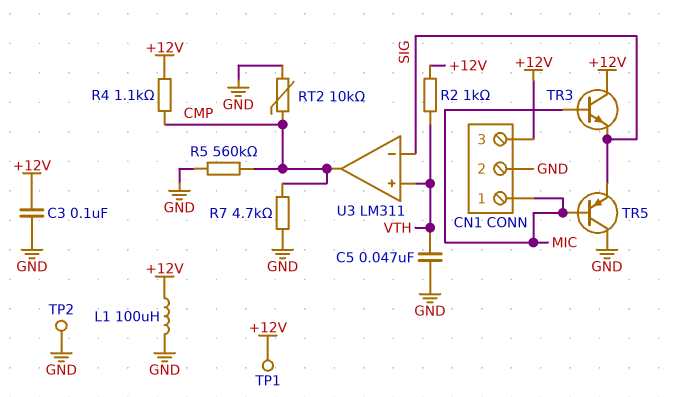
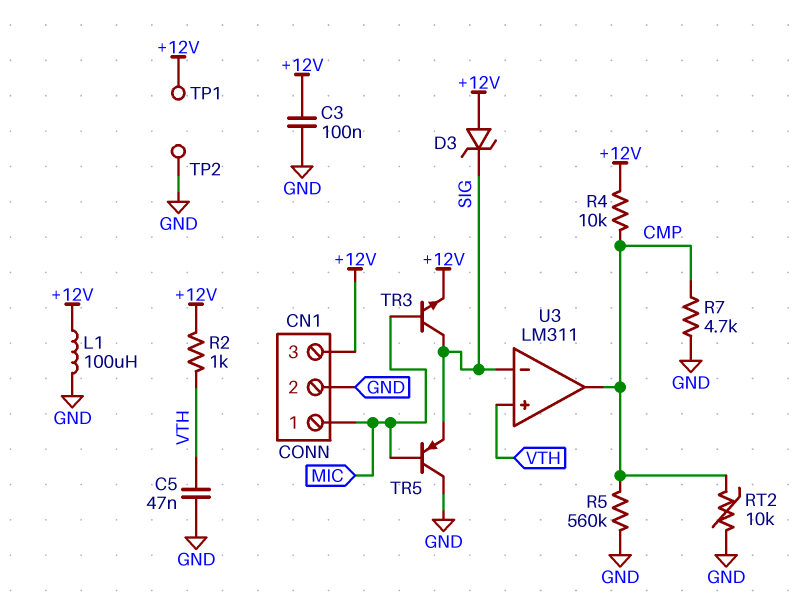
D3: none -> zener (A +12V, K SIG)
R4: 1.1k (+12V, CMP) -> 10k (+12V, CMP)
TR3: NPN (B MIC, C +12V, E SIG) -> NPN (B MIC, C SIG, E +12V)

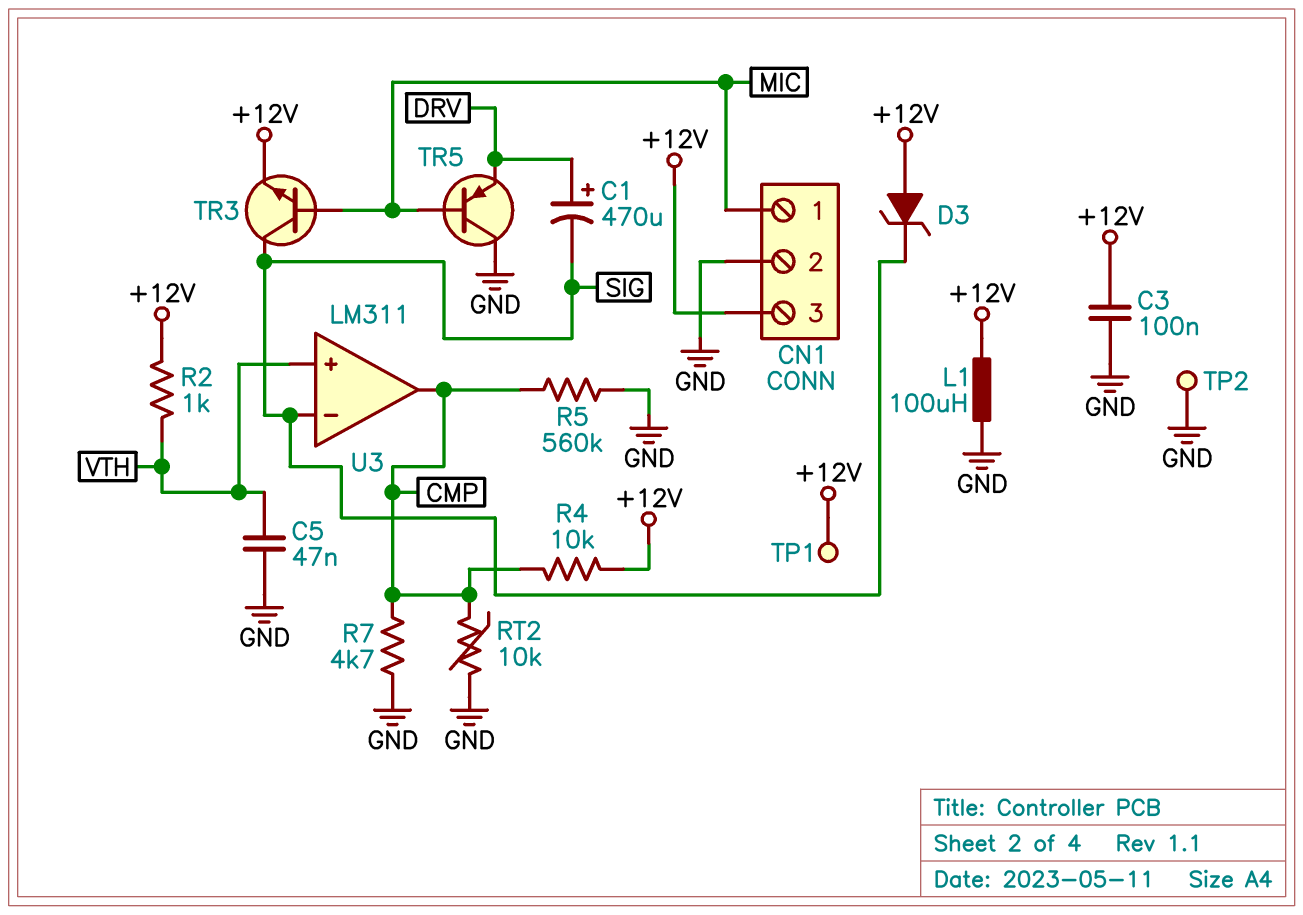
C1: none -> 470uF (plus DRV, minus SIG)
TR5: PNP (B MIC, C GND, E SIG) -> PNP (B MIC, C GND, E DRV)

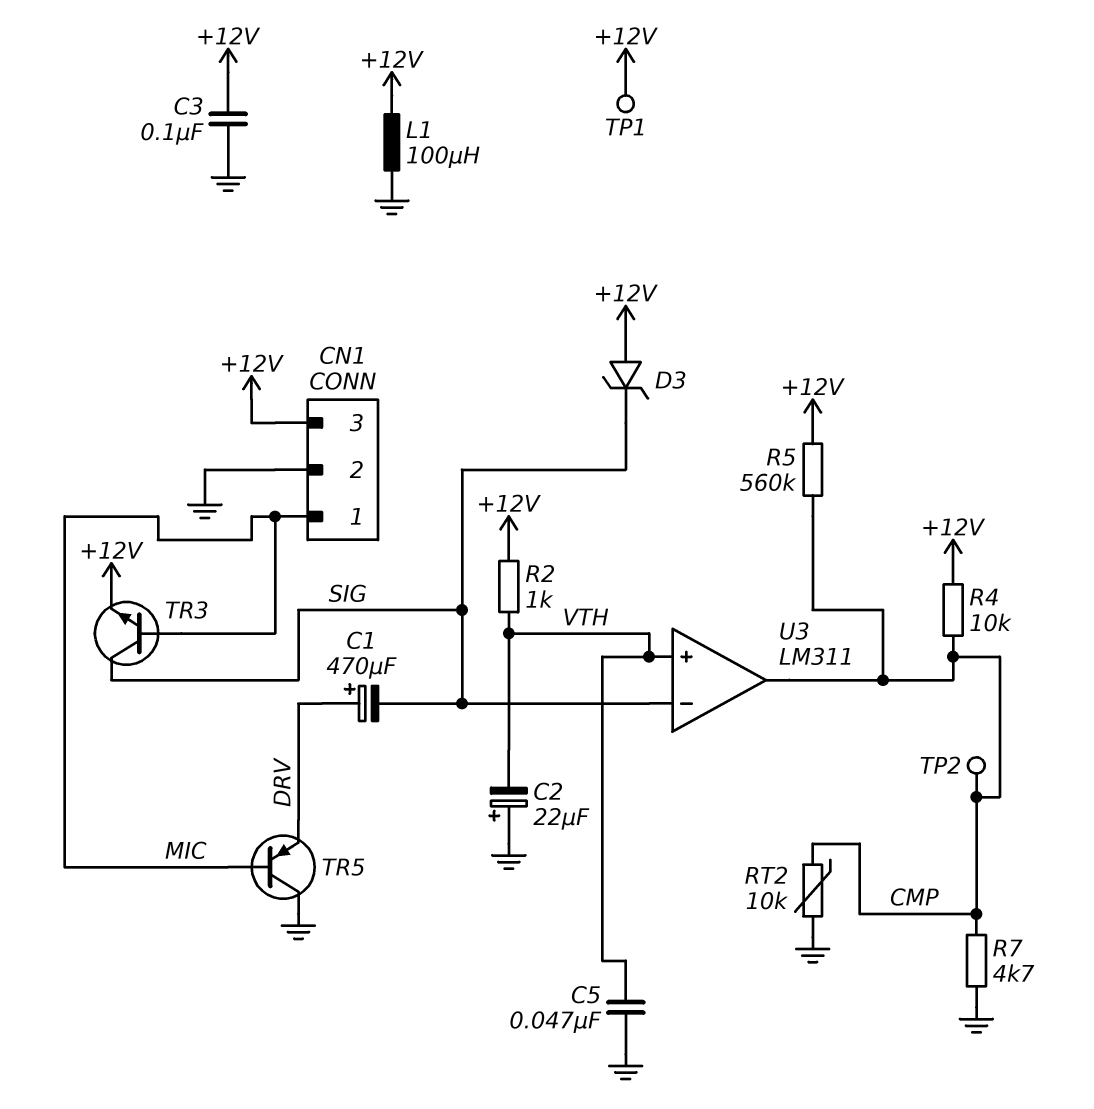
C2: none -> 22uF (plus GND, minus VTH)
R5: 560k (CMP, GND) -> 560k (+12V, CMP)
TP2: test point (GND) -> test point (CMP)

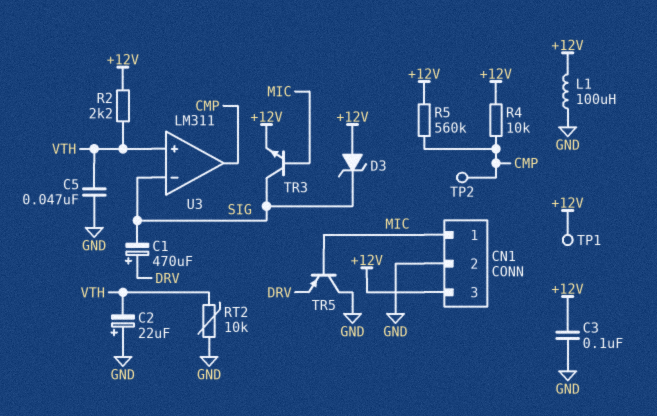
R2: 1k (+12V, VTH) -> 2.2k (+12V, VTH)
R7: 4.7k (CMP, GND) -> none
RT2: 10k (CMP, GND) -> 10k (GND, VTH)

